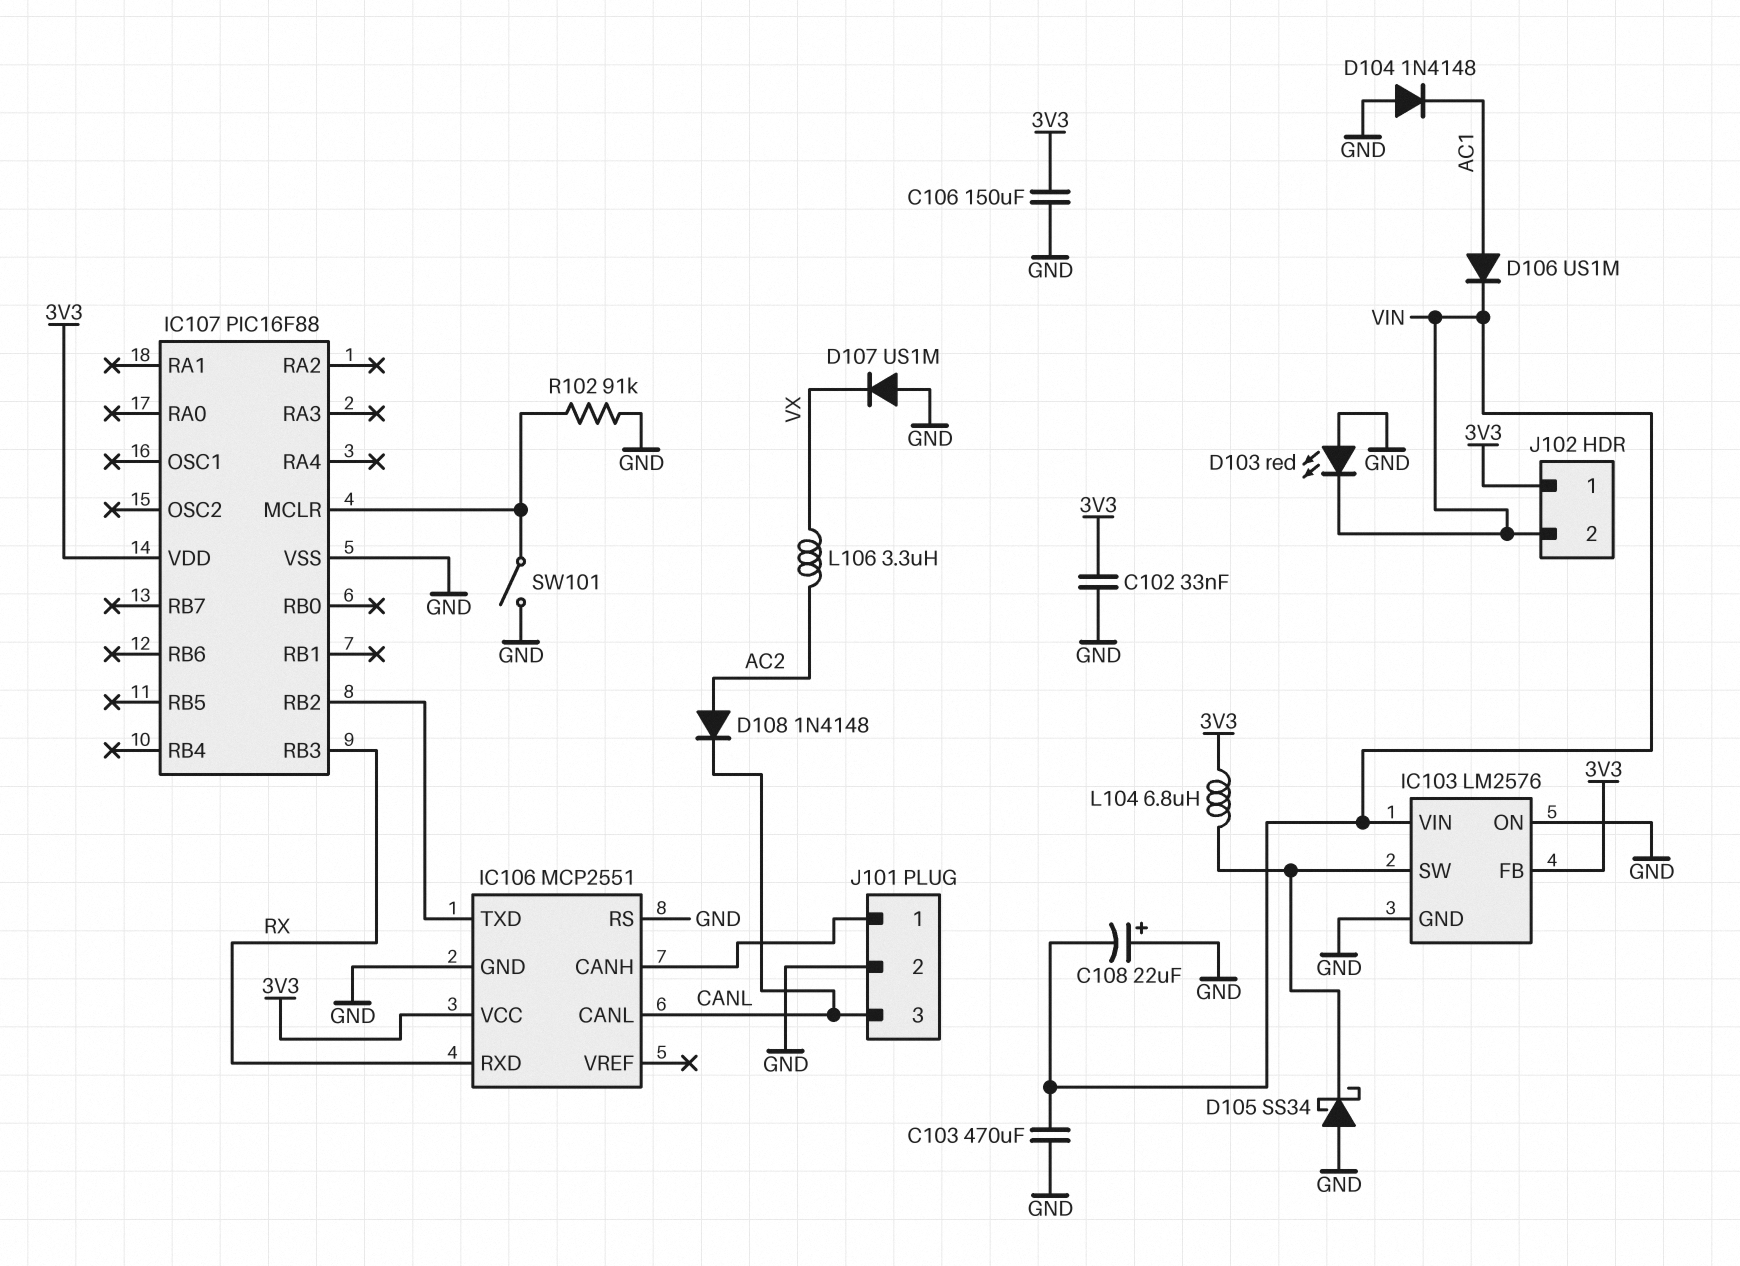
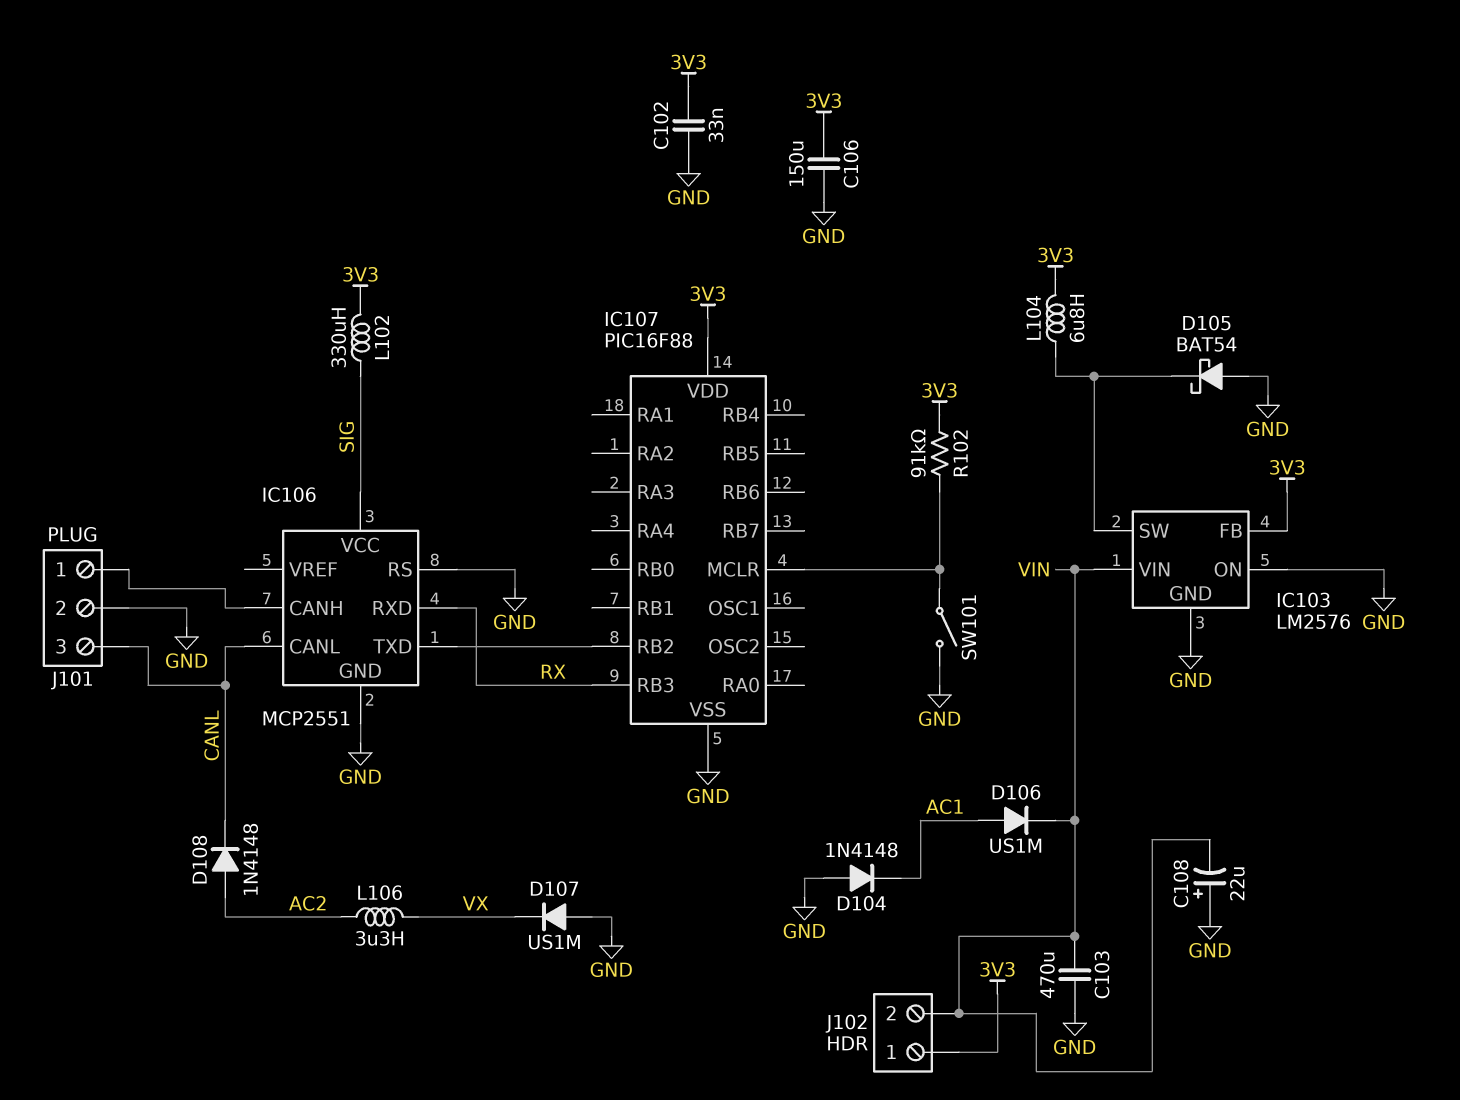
D103: LED red (A GND, K VIN) -> none
D105: schottky SS34 (A GND, K IC103/SW) -> schottky BAT54 (A GND, K IC103/SW)
IC106 pin VCC: 3V3 -> SIG
L102: none -> 330uH (3V3, SIG)
R102: 91k (GND, IC107/MCLR) -> 91k (3V3, IC107/MCLR)

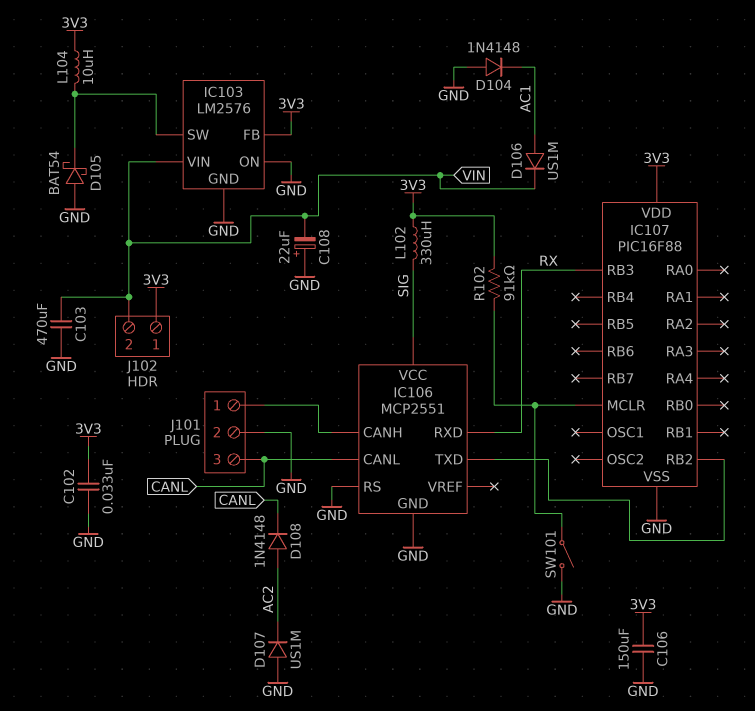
D107: diode US1M (A GND, K VX) -> diode US1M (A GND, K AC2)
L104: 6.8uH (3V3, IC103/SW) -> 10uH (3V3, IC103/SW)
L106: 3.3uH (AC2, VX) -> none

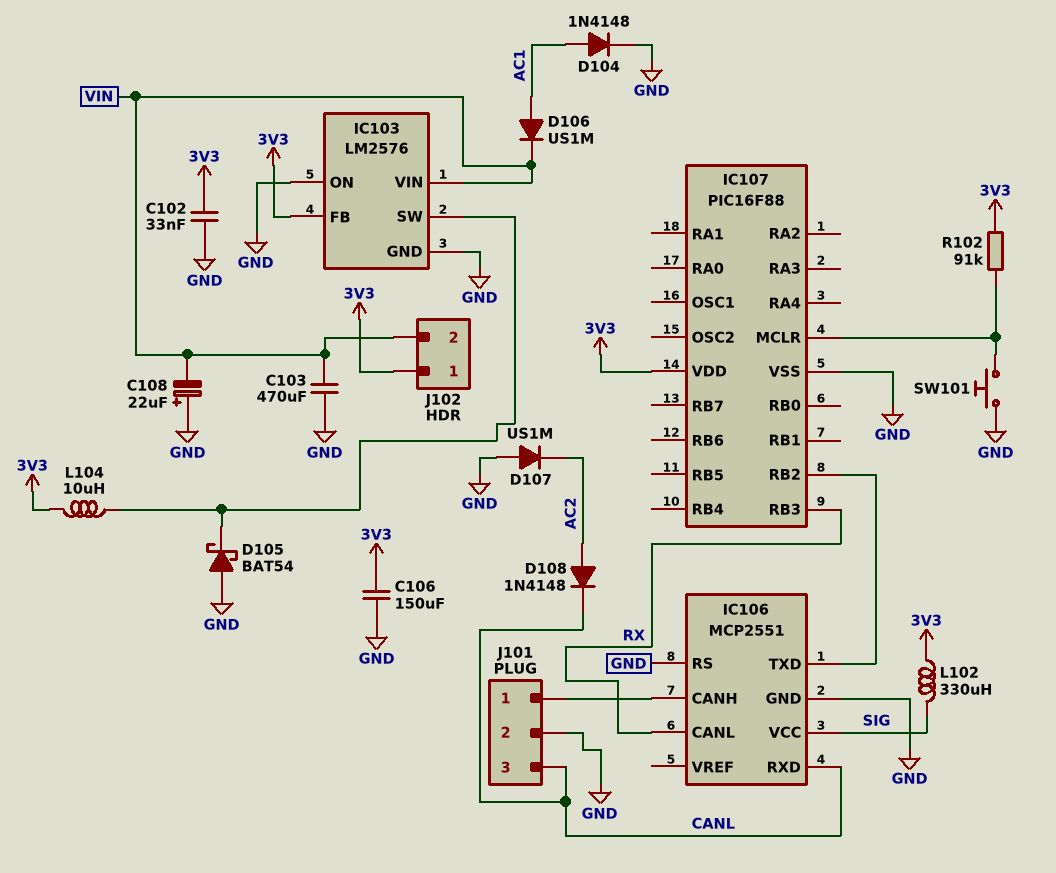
D104: diode 1N4148 (A GND, K AC1) -> diode 1N4148 (A AC1, K GND)
IC106 pin CANL: CANL -> RX
IC106 pin RXD: RX -> CANL
SW101: switch (GND, IC107/MCLR) -> button (GND, IC107/MCLR)

